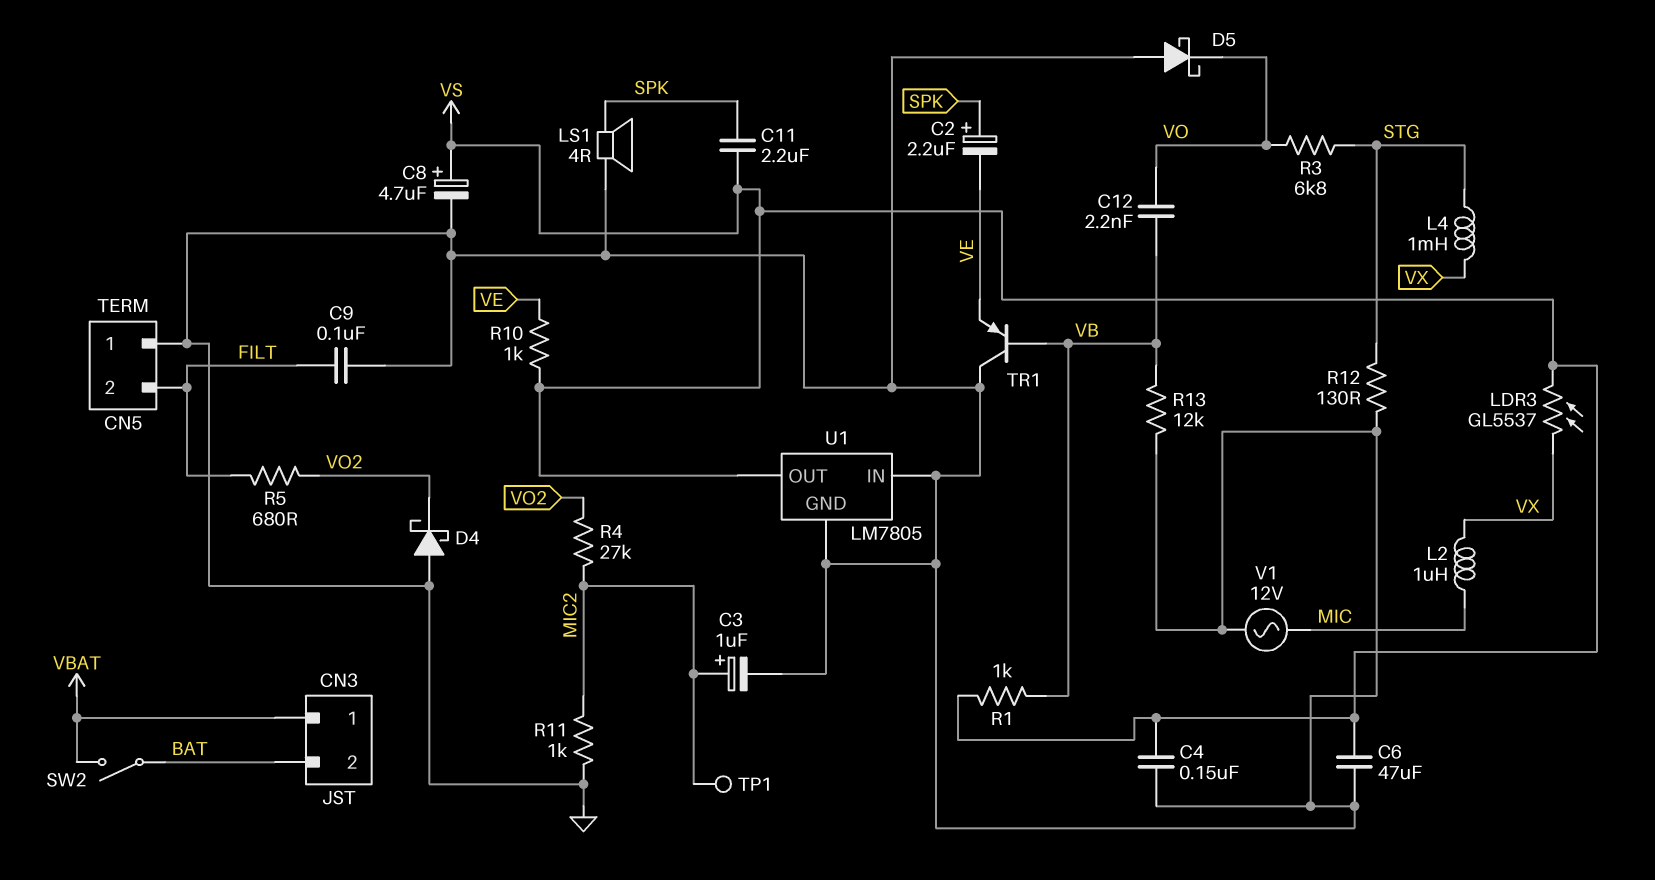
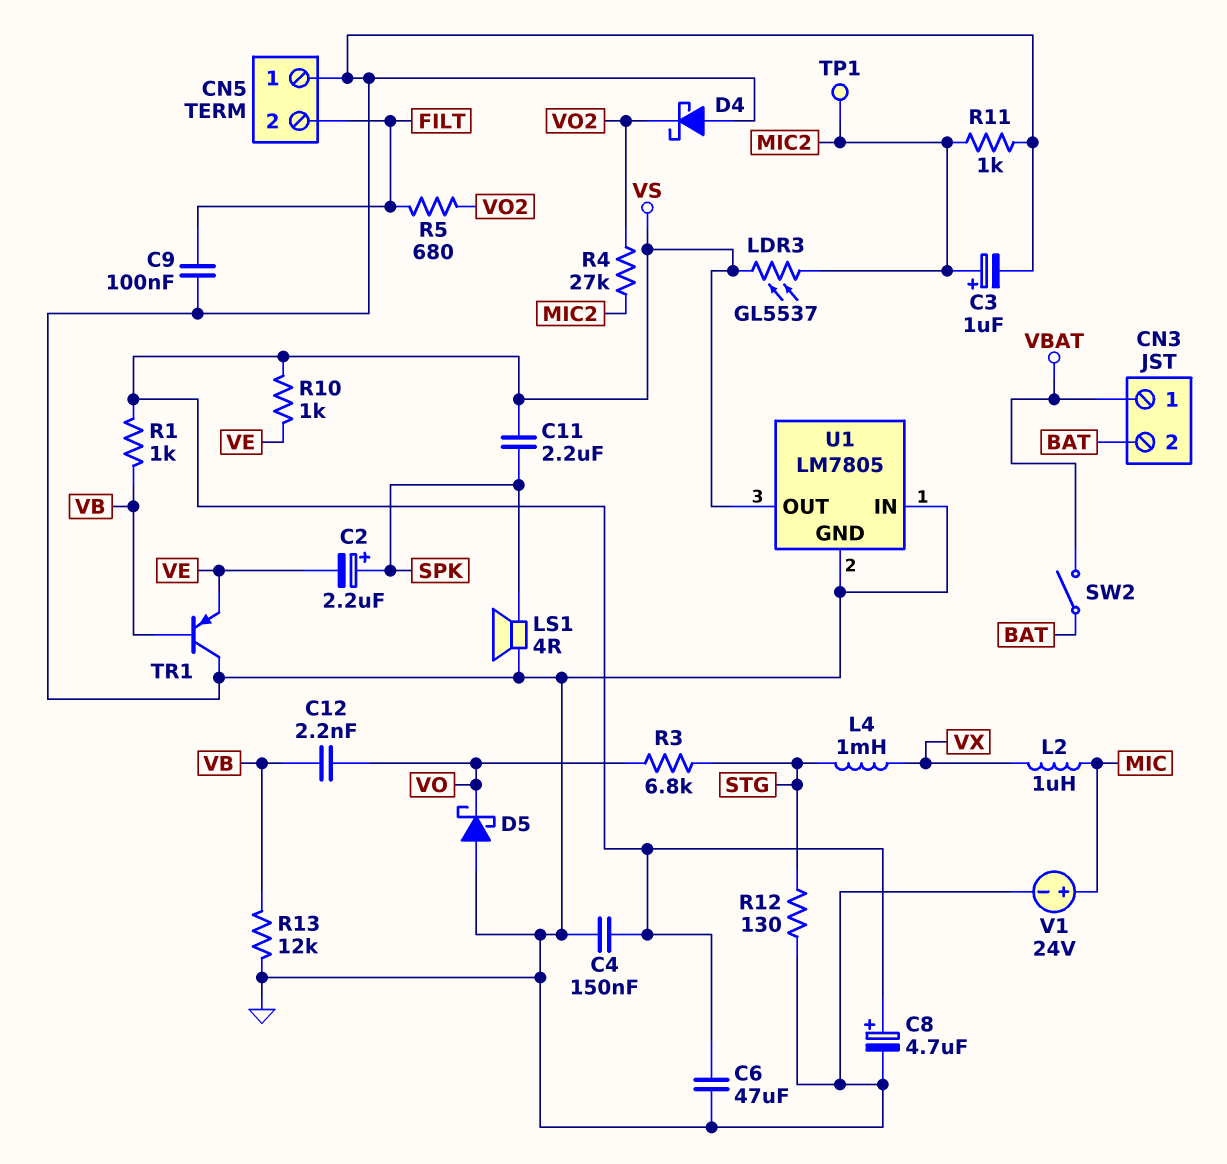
LDR3: GL5537 (VS, VX) -> GL5537 (MIC2, VS)
V1: AC 12V (GND, MIC) -> 24V (plus MIC, minus GND)

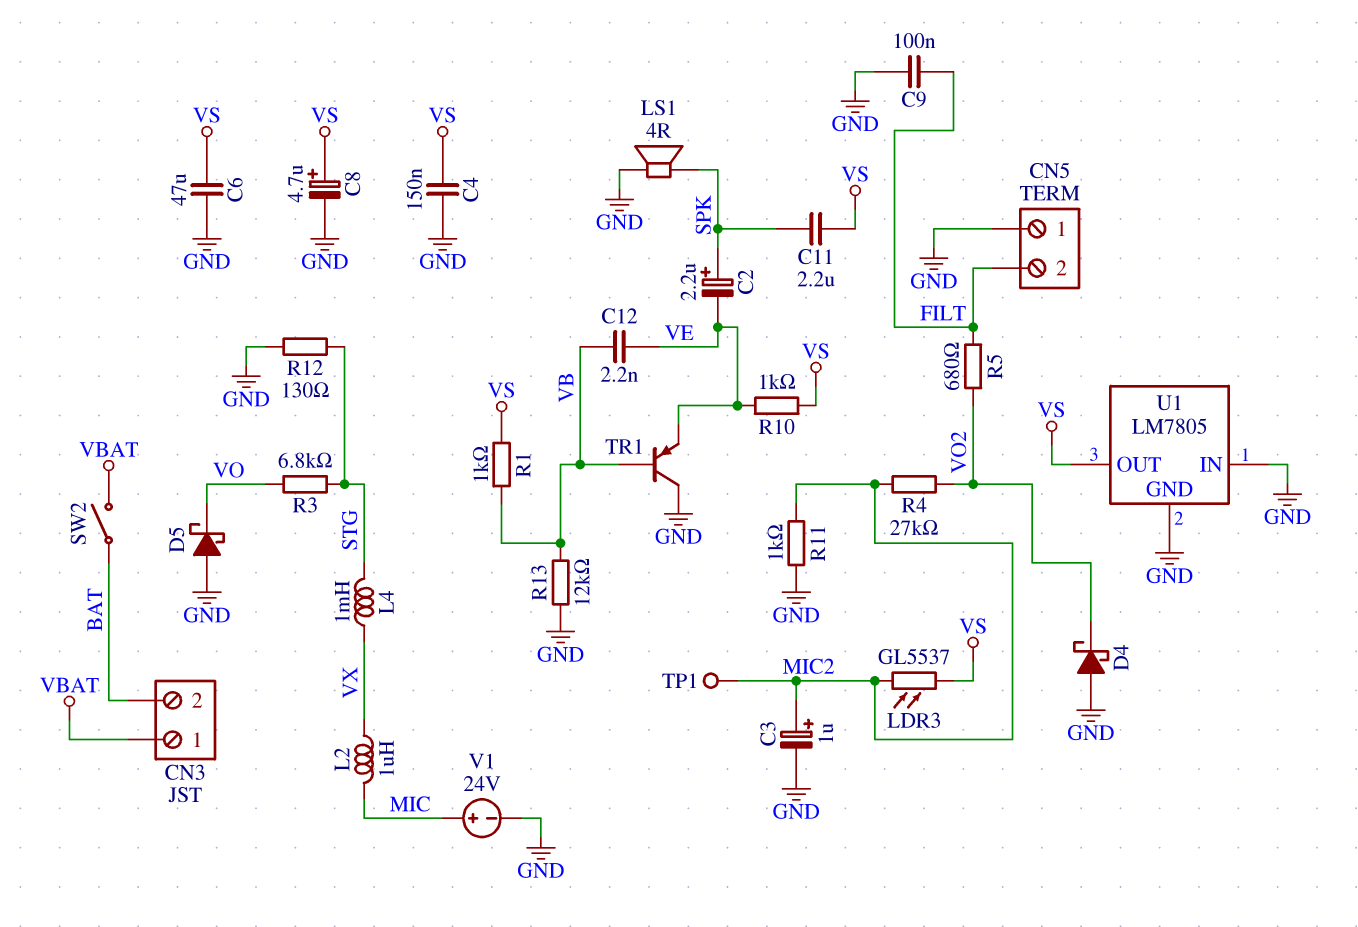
C12: 2.2nF (VB, VO) -> 2.2nF (VB, VE)

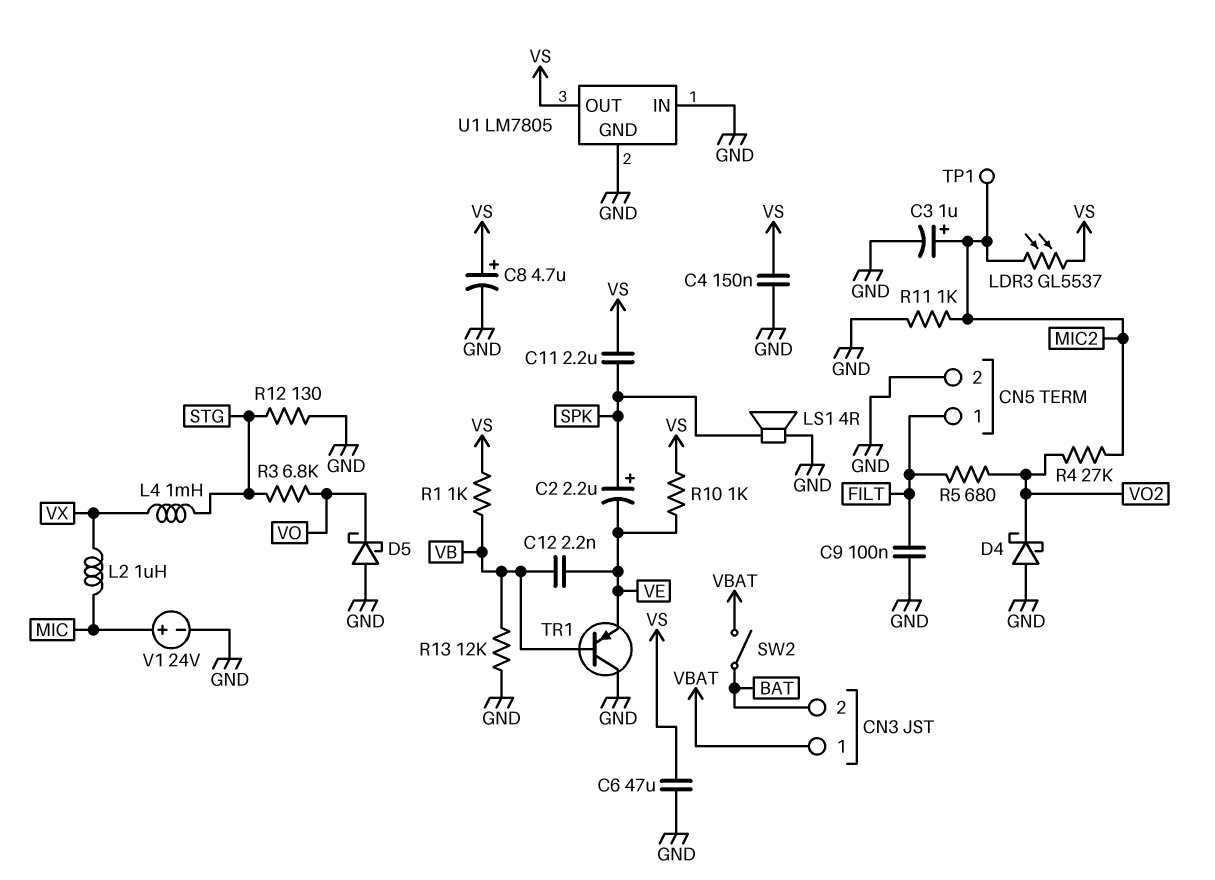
CN5 pin 1: GND -> FILT
CN5 pin 2: FILT -> GND

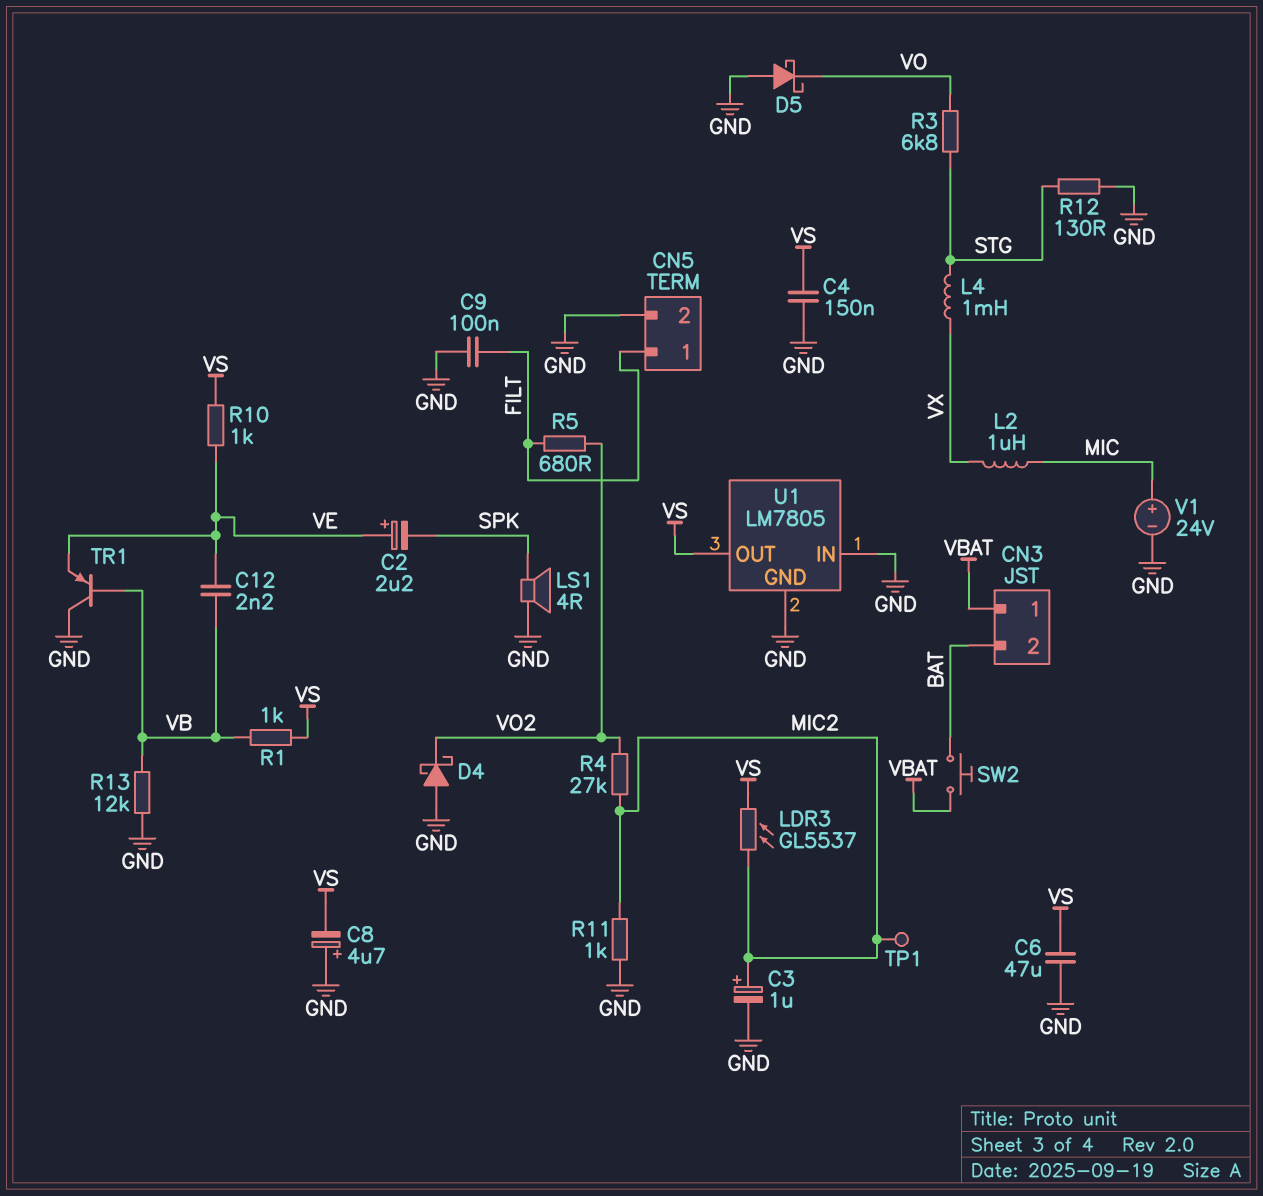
C2: 2.2uF (plus SPK, minus VE) -> 2.2uF (plus VE, minus SPK)
C8: 4.7uF (plus VS, minus GND) -> 4.7uF (plus GND, minus VS)
C11: 2.2uF (SPK, VS) -> none
SW2: switch (BAT, VBAT) -> button (BAT, VBAT)

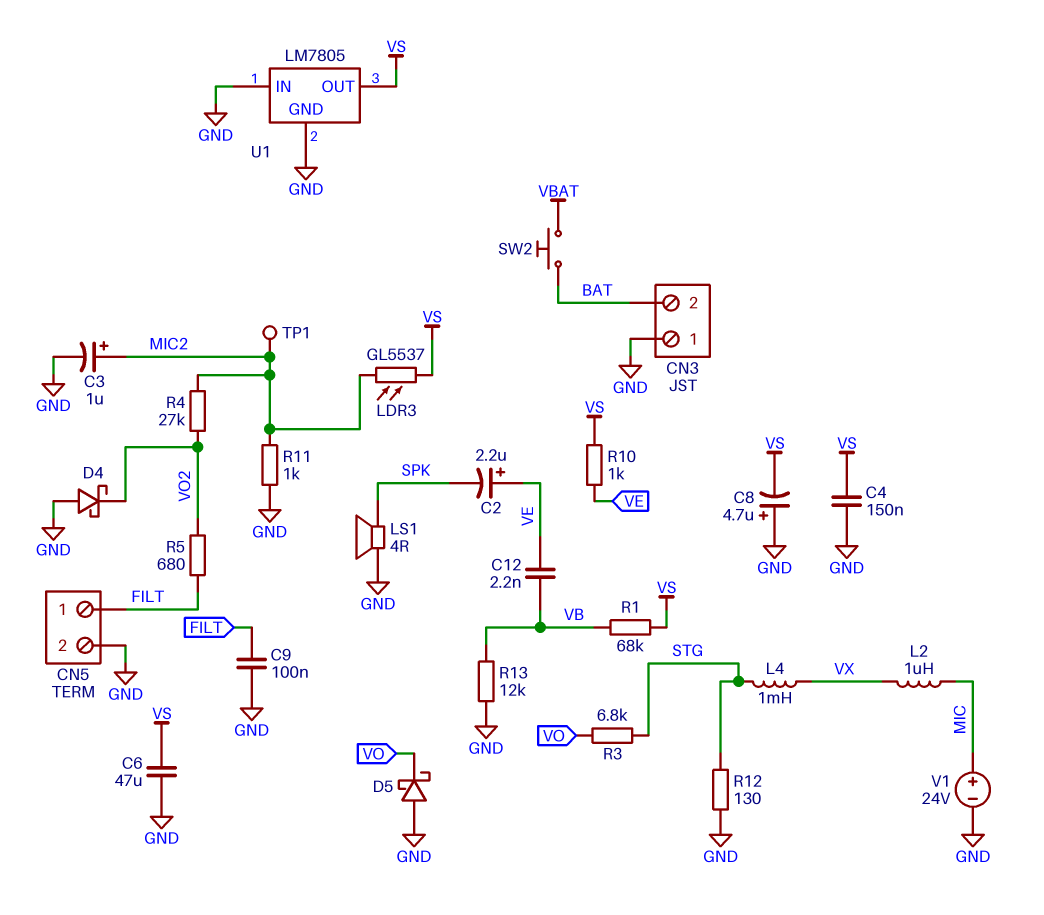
CN3 pin 1: VBAT -> GND
R1: 1k (VB, VS) -> 68k (VB, VS)
TR1: PNP (B VB, C GND, E VE) -> none

